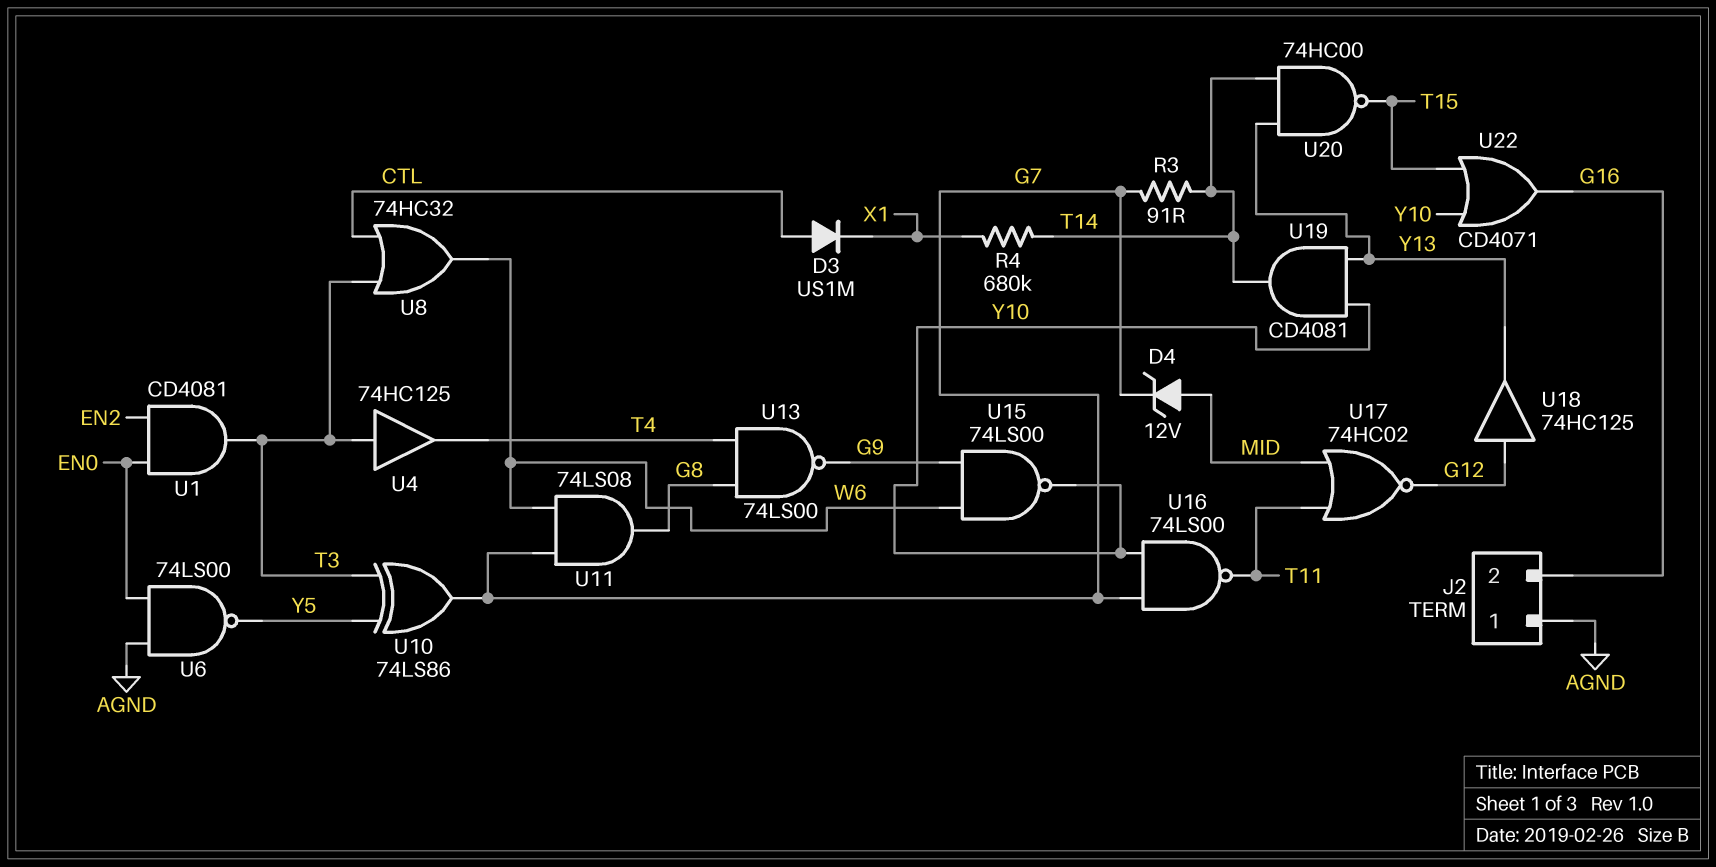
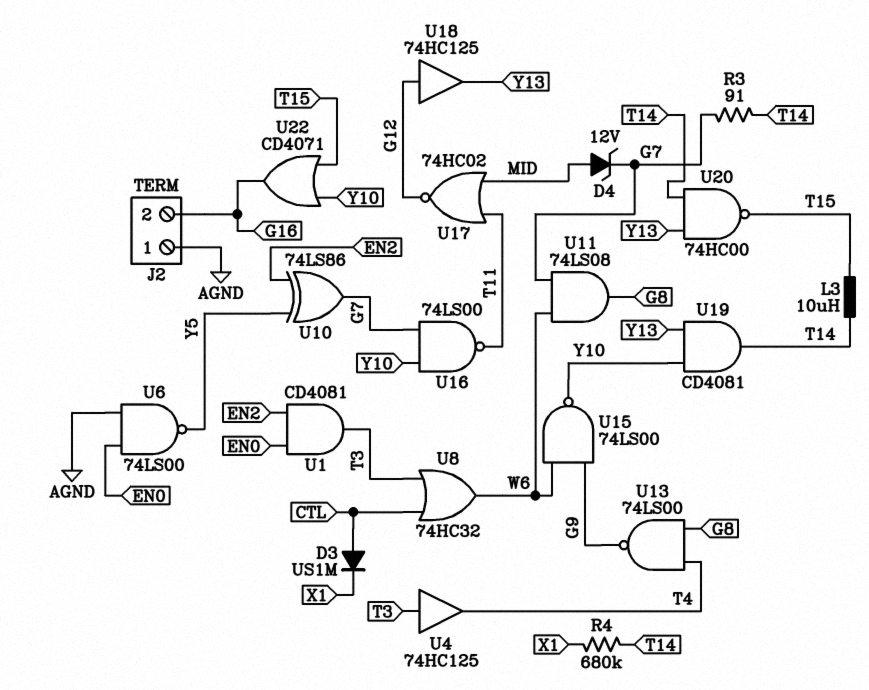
L3: none -> 10uH (T14, T15)
U10: XOR 74LS86 (in T3, in Y5, out G7) -> XOR 74LS86 (in EN2, in Y5, out G7)

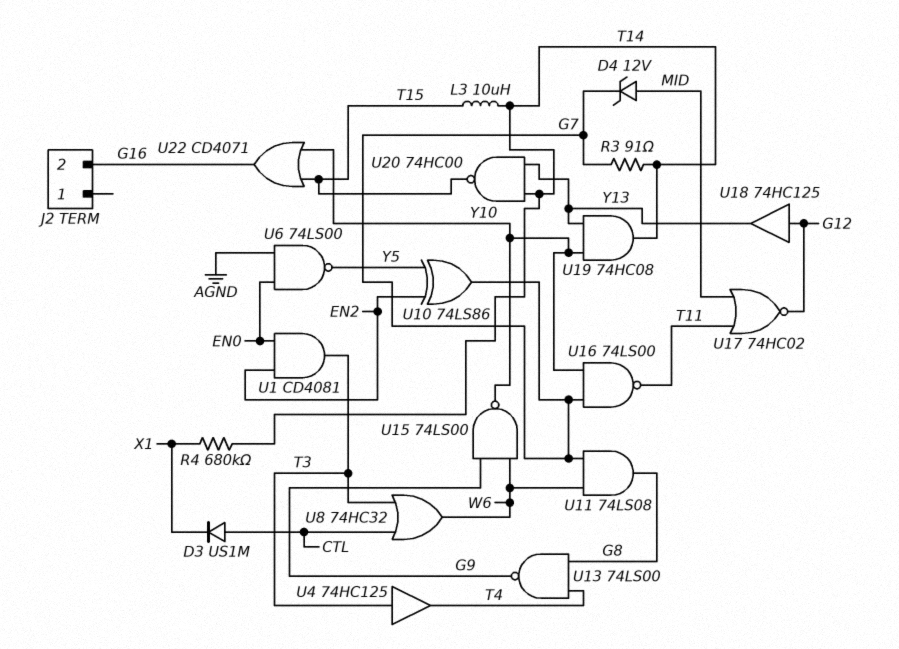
J2 pin 1: AGND -> none
U19: AND CD4081 (in Y10, in Y13, out T14) -> AND 74HC08 (in Y10, in Y13, out T14)

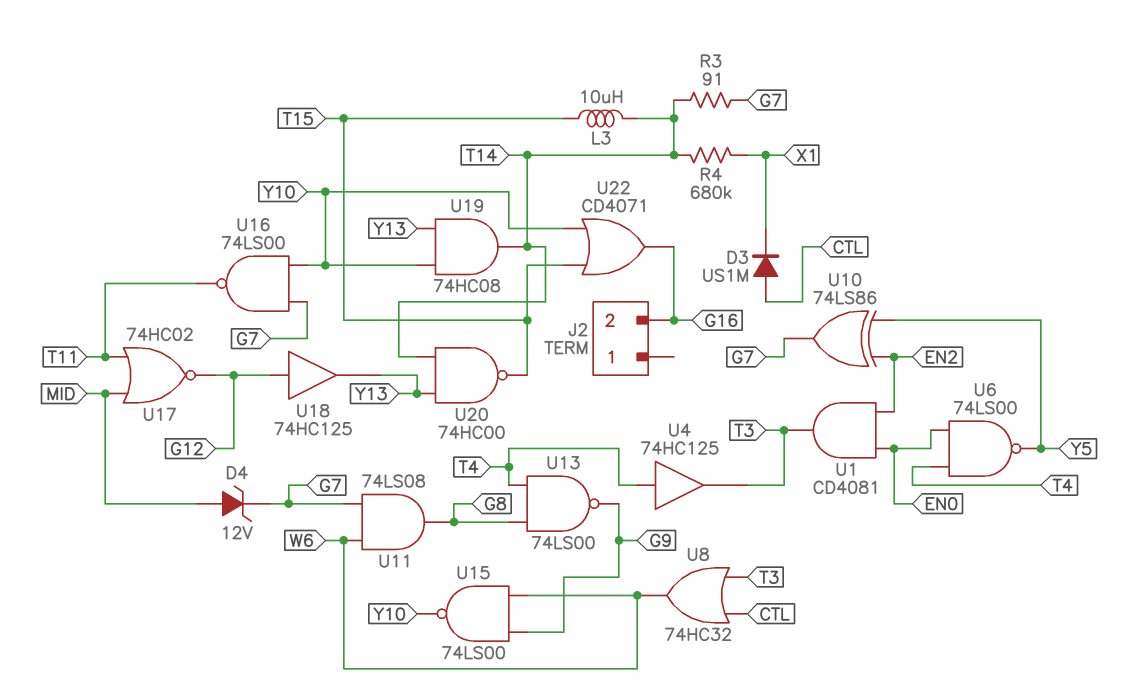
U4: buffer 74HC125 (in T3, out T4) -> buffer 74HC125 (in T4, out T3)
U6: NAND 74LS00 (in AGND, in EN0, out Y5) -> NAND 74LS00 (in EN0, in T4, out Y5)

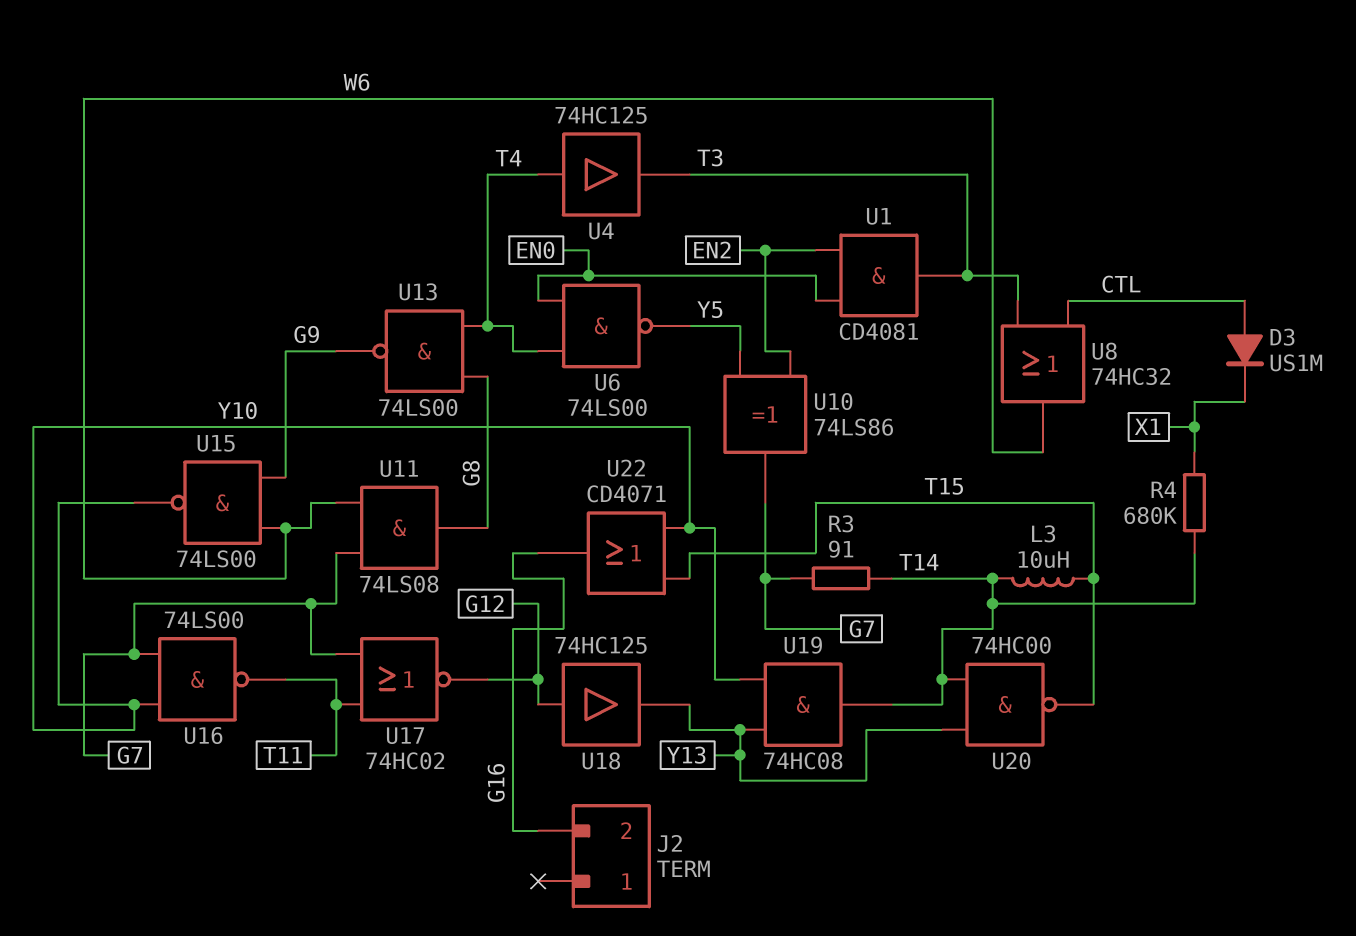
D4: zener 12V (A MID, K G7) -> none
U17: NOR 74HC02 (in MID, in T11, out G12) -> NOR 74HC02 (in G7, in T11, out G12)

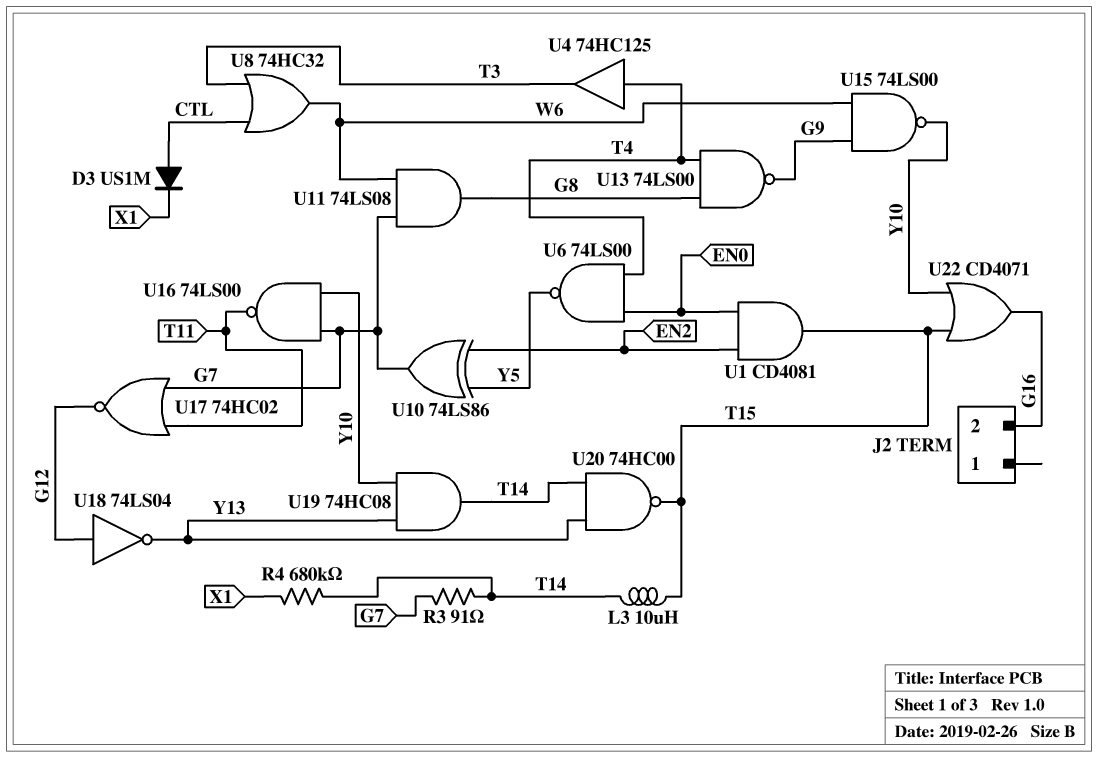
U1: AND CD4081 (in EN0, in EN2, out T3) -> AND CD4081 (in EN0, in EN2, out T15)
U18: buffer 74HC125 (in G12, out Y13) -> NOT 74LS04 (in G12, out Y13)

